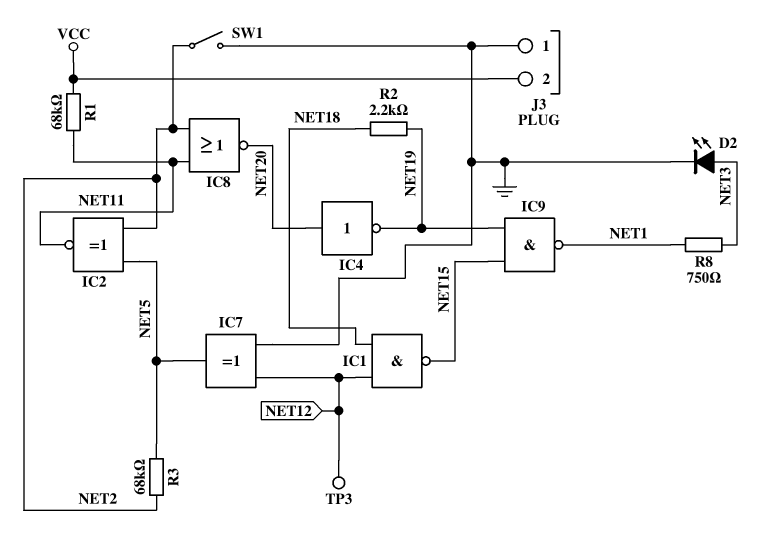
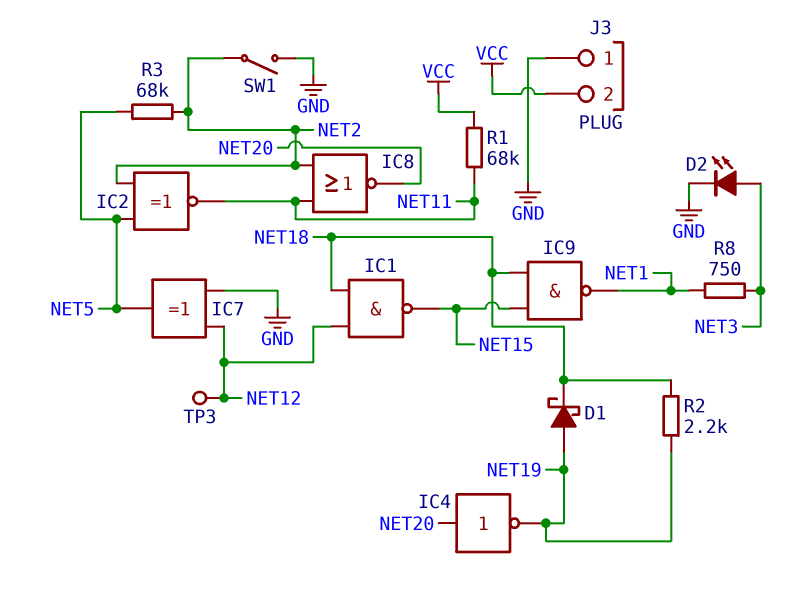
D1: none -> schottky (A NET19, K NET18)
IC9: NAND (in NET15, in NET19, out NET1) -> NAND (in NET15, in NET18, out NET1)

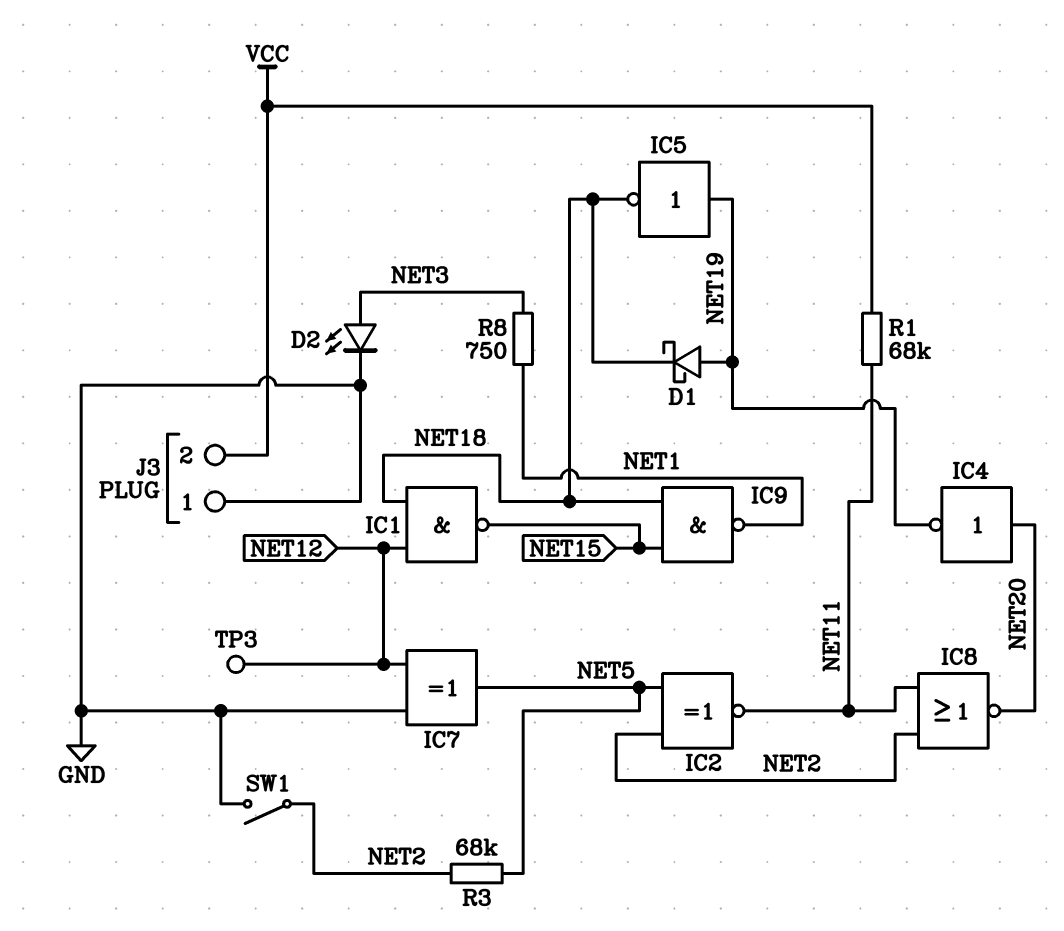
IC5: none -> NOT (in NET19, out NET18)
R2: 2.2k (NET18, NET19) -> none

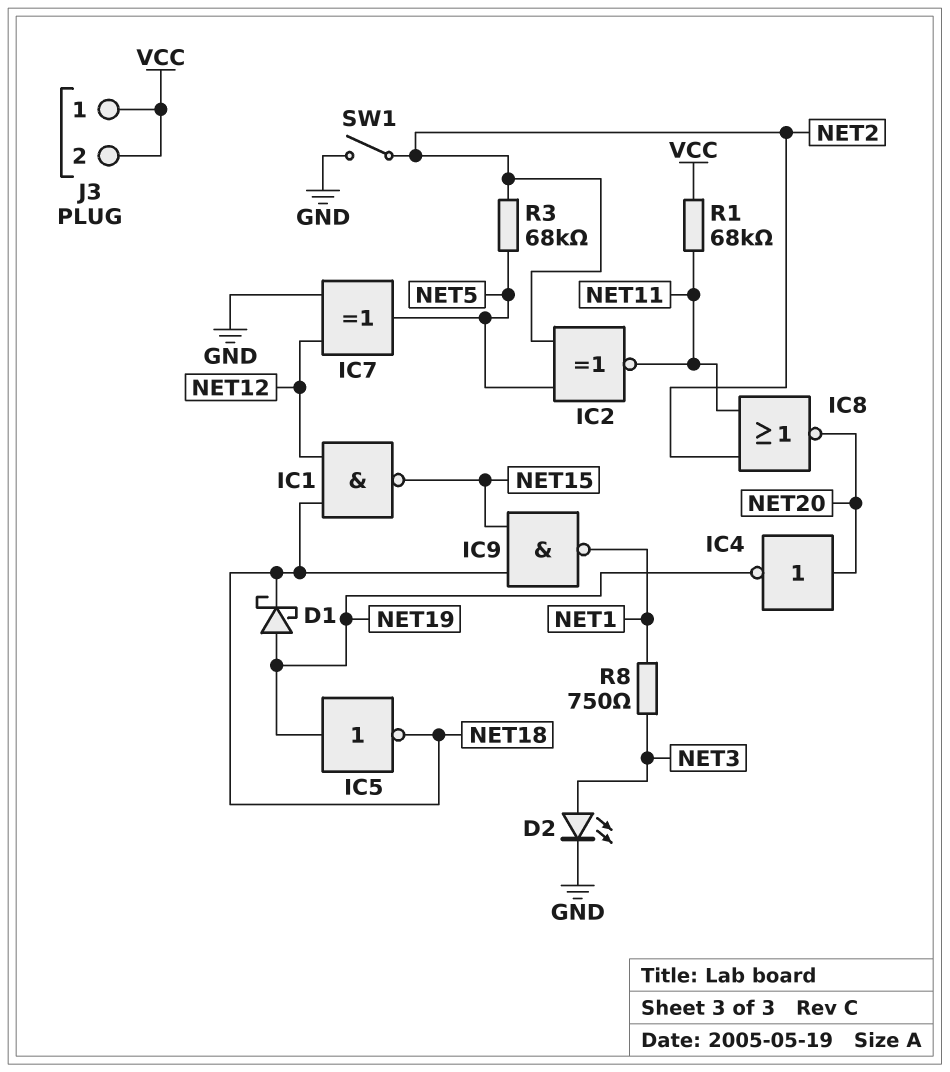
J3 pin 1: GND -> VCC
TP3: test point (NET12) -> none

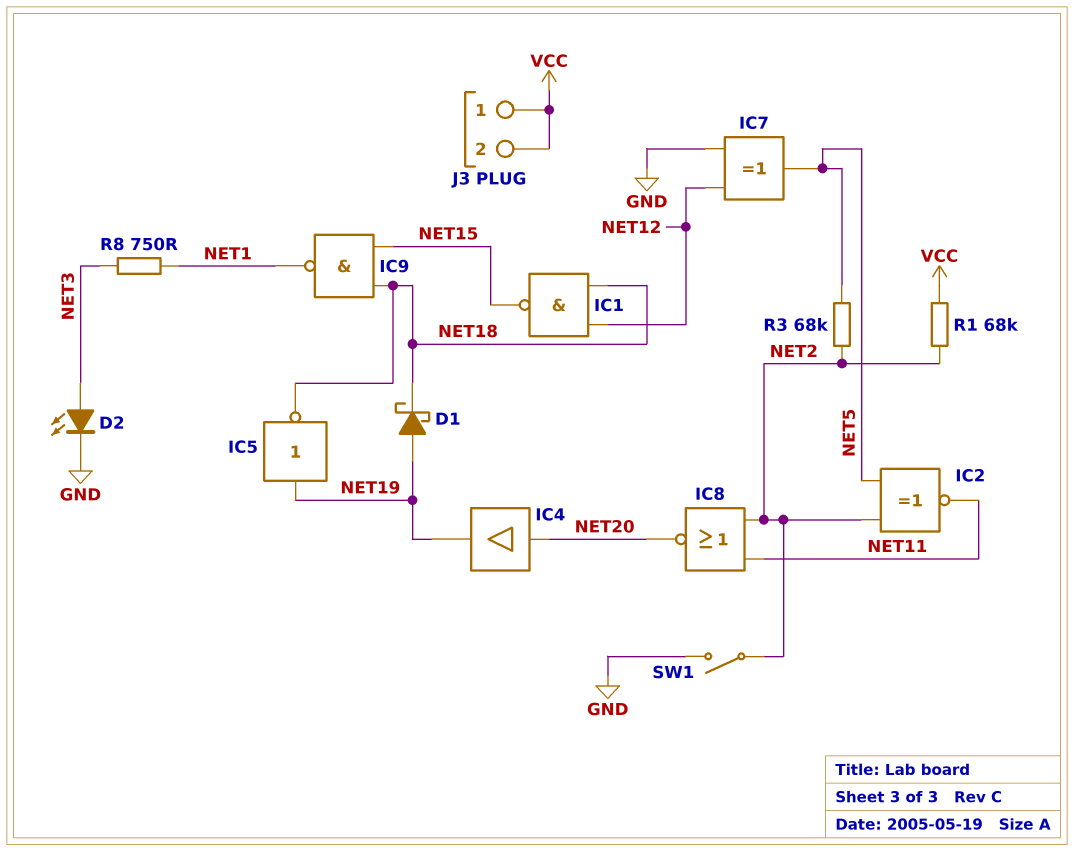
IC4: NOT (in NET20, out NET19) -> buffer (in NET20, out NET19)
R1: 68k (NET11, VCC) -> 68k (NET2, VCC)

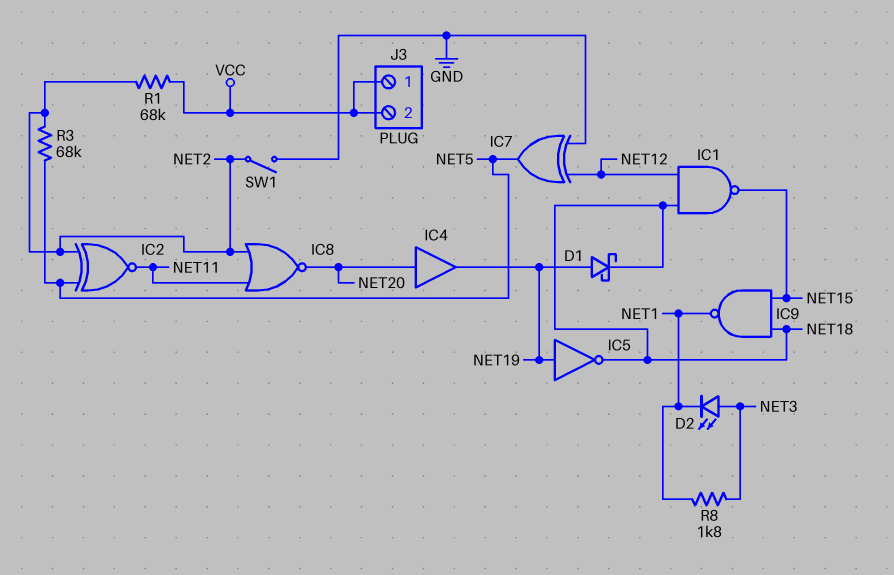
D2: LED (A NET3, K GND) -> LED (A NET3, K NET1)
R8: 750 (NET1, NET3) -> 1.8k (NET1, NET3)

